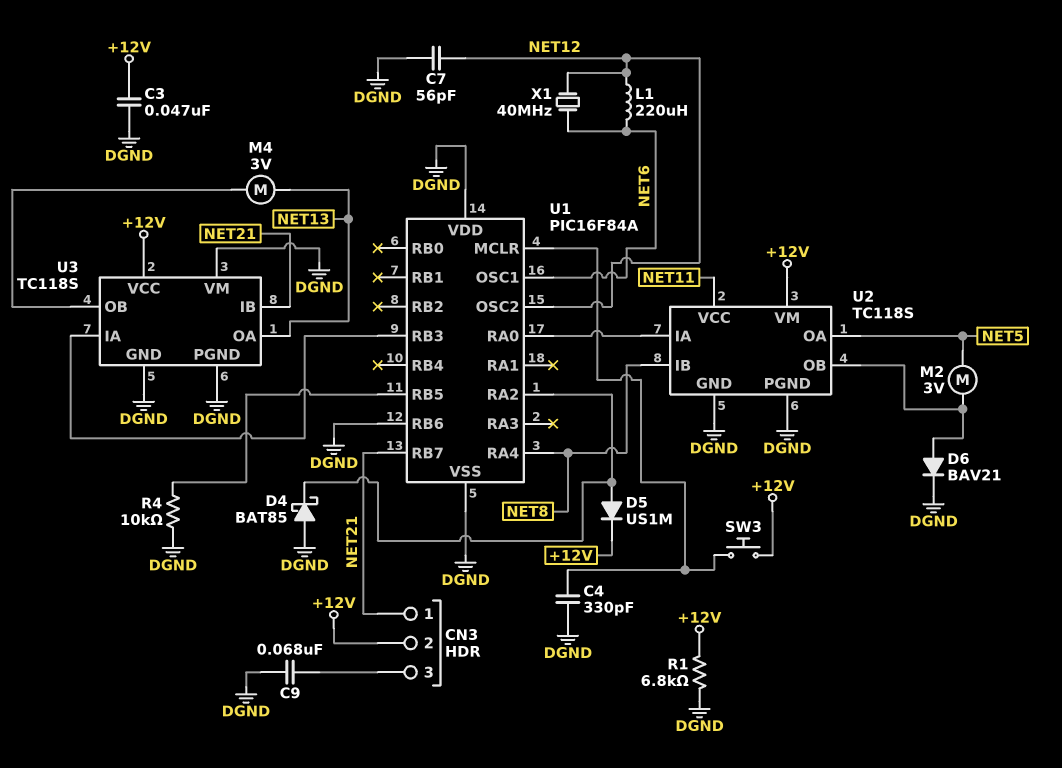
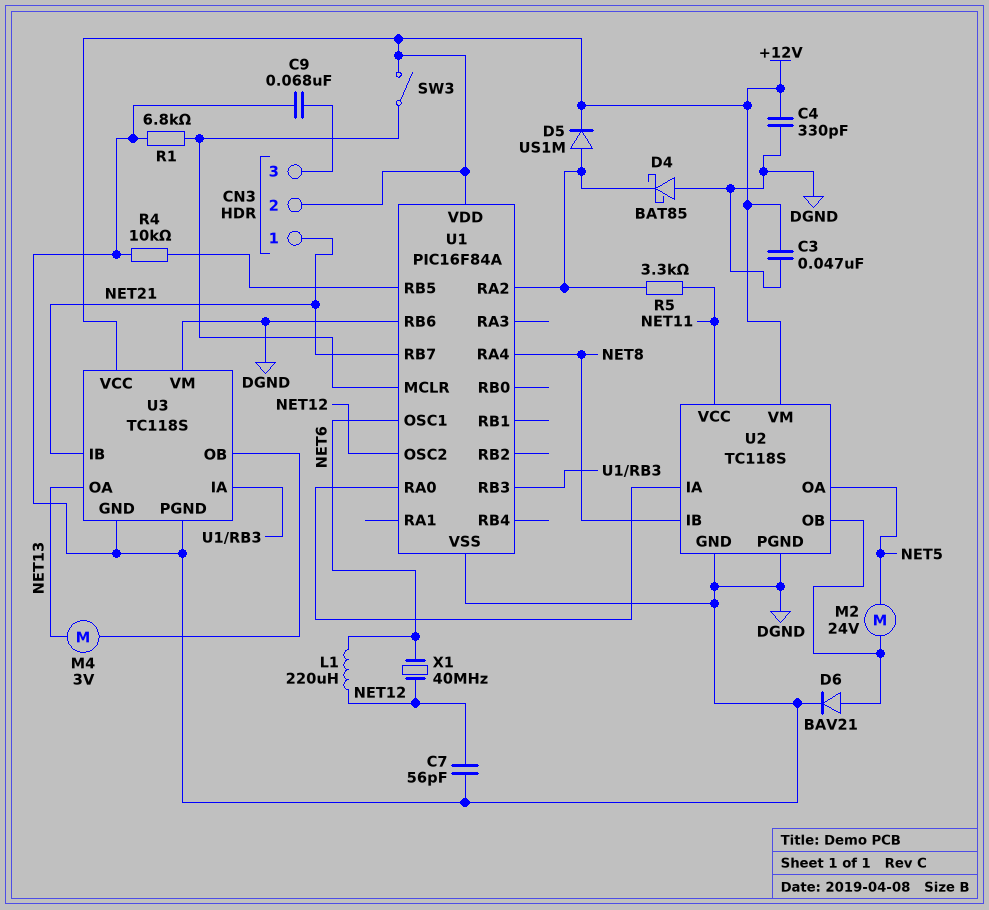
C4: 330pF (DGND, U1/MCLR) -> 330pF (+12V, DGND)
M2: motor 3V (NET5, U2/OB) -> motor 24V (NET5, U2/OB)
R1: 6.8k (+12V, DGND) -> 6.8k (DGND, U1/MCLR)
R5: none -> 3.3k (NET11, U1/RA2)
SW3: button (+12V, U1/MCLR) -> switch (+12V, U1/MCLR)
U1 pin VDD: DGND -> +12V

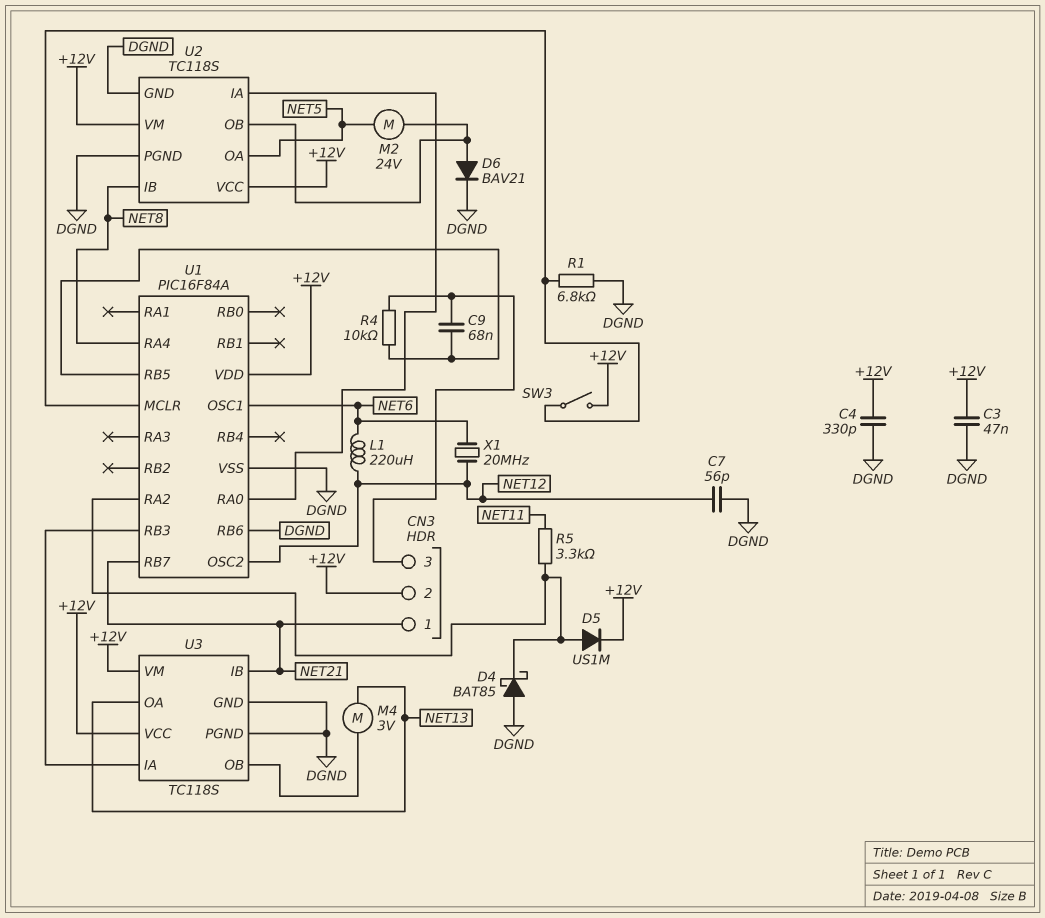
C9: 68nF (CN3/3, DGND) -> 68nF (CN3/3, U1/RB5)
R4: 10k (DGND, U1/RB5) -> 10k (CN3/3, U1/RB5)
U2 pin VCC: NET11 -> +12V
U3 pin VM: DGND -> +12V
X1: 40MHz (NET6, NET12) -> 20MHz (NET6, NET12)

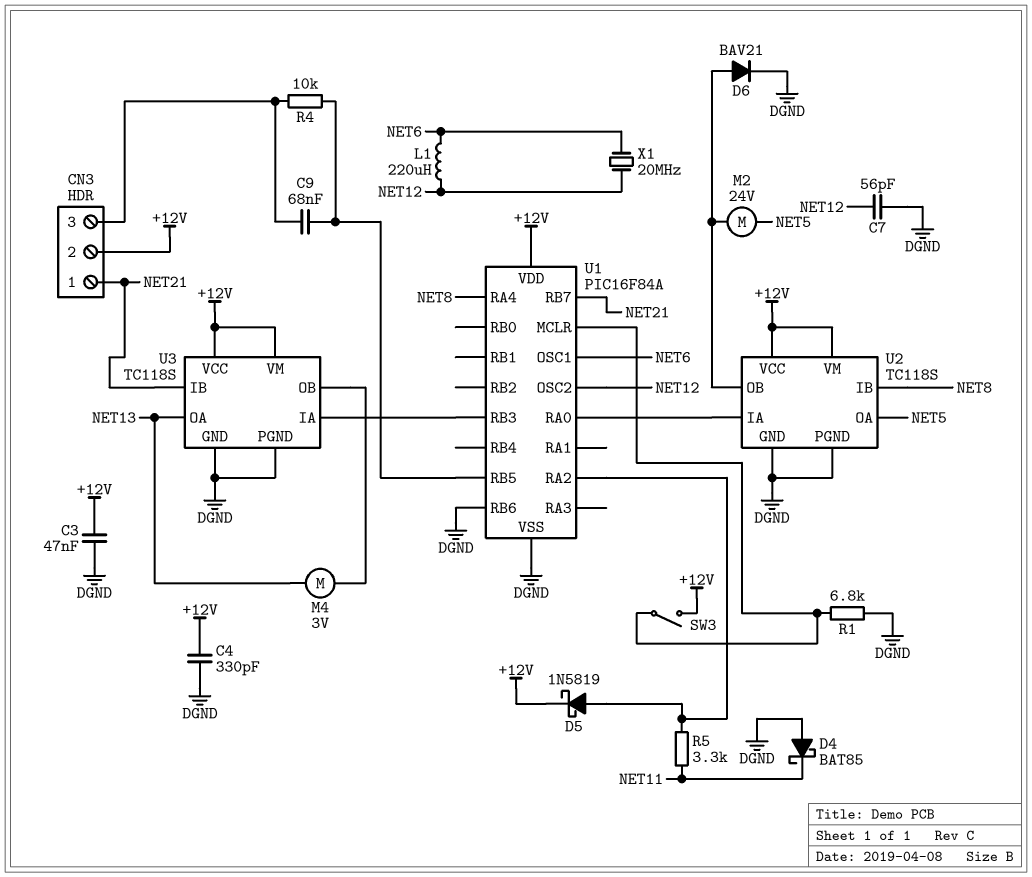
D4: schottky BAT85 (A DGND, K U1/RA2) -> schottky BAT85 (A DGND, K NET11)
D5: diode US1M (A U1/RA2, K +12V) -> schottky 1N5819 (A U1/RA2, K +12V)

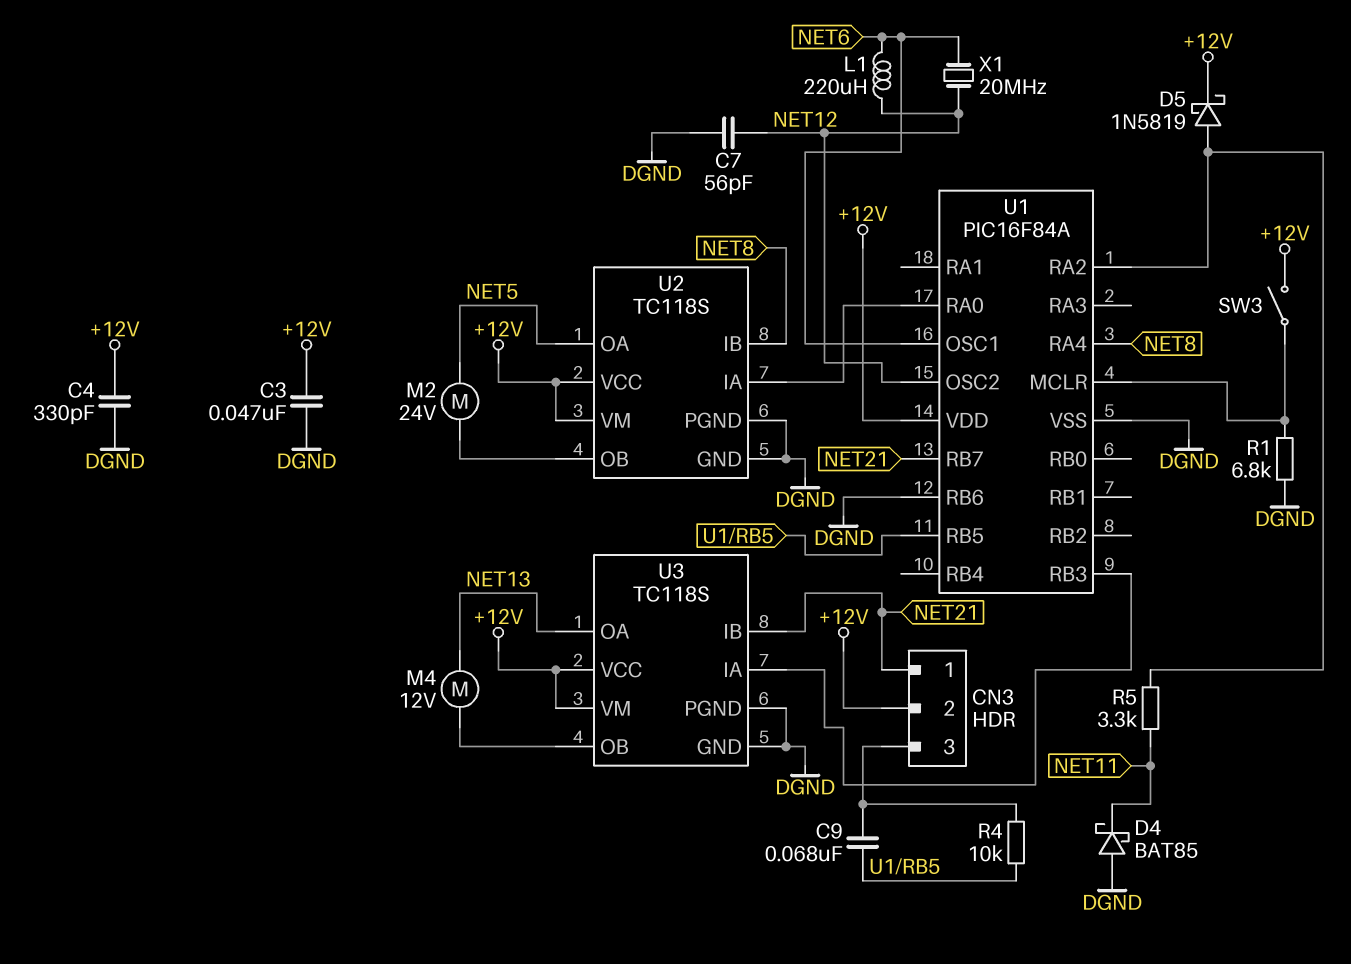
D6: diode BAV21 (A U2/OB, K DGND) -> none
M4: motor 3V (NET13, U3/OB) -> motor 12V (NET13, U3/OB)

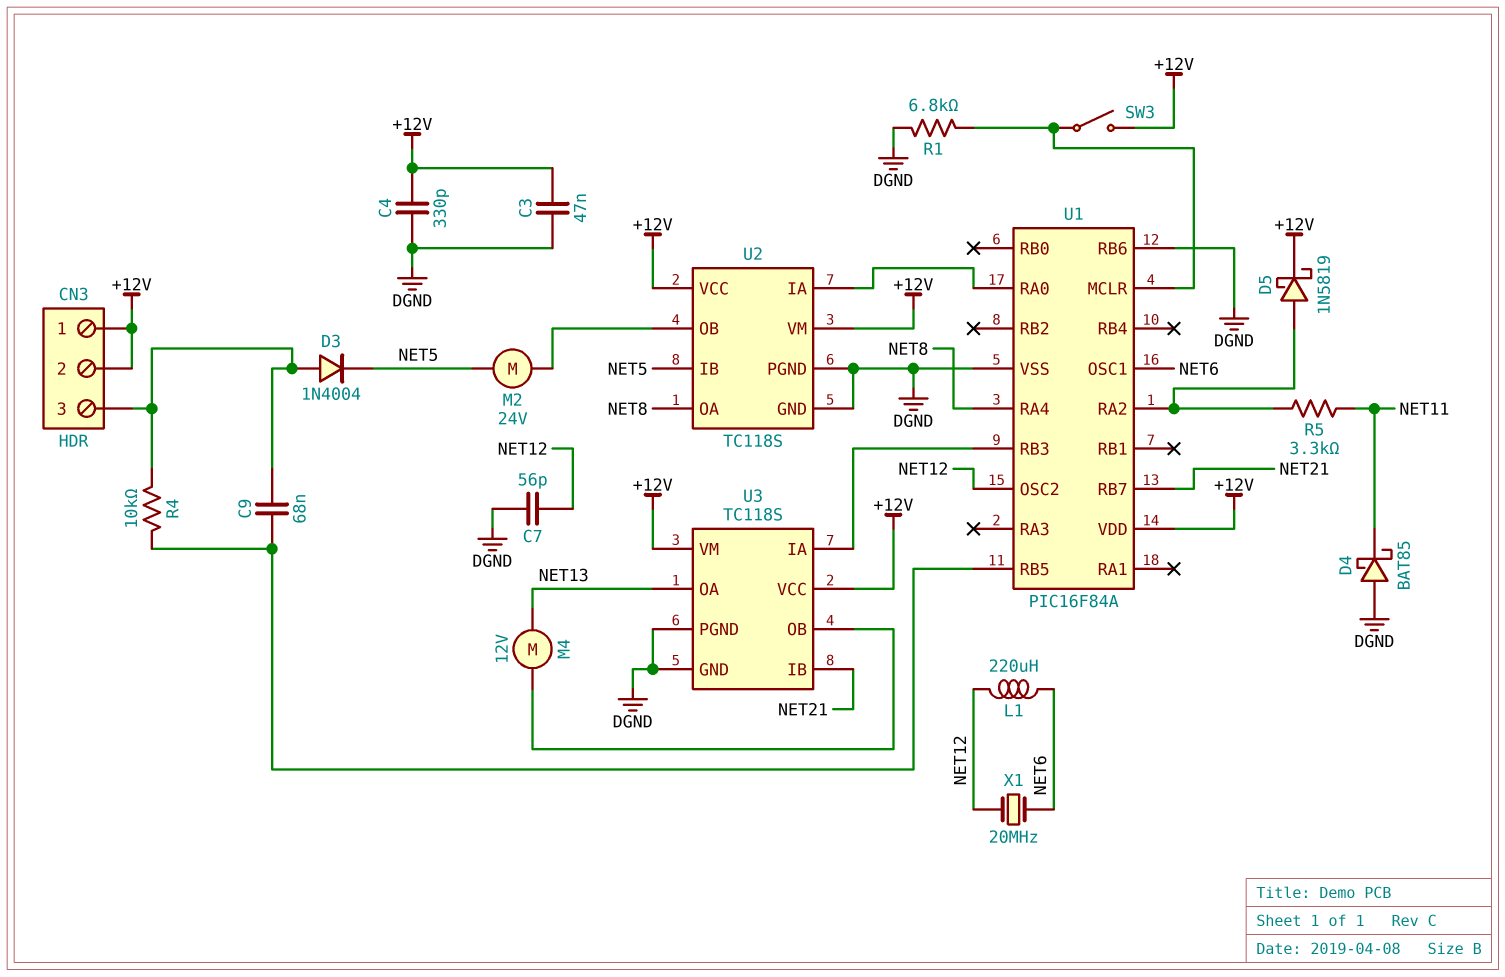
CN3 pin 1: NET21 -> +12V
D3: none -> diode 1N4004 (A CN3/3, K NET5)
U2 pin IB: NET8 -> NET5
U2 pin OA: NET5 -> NET8

